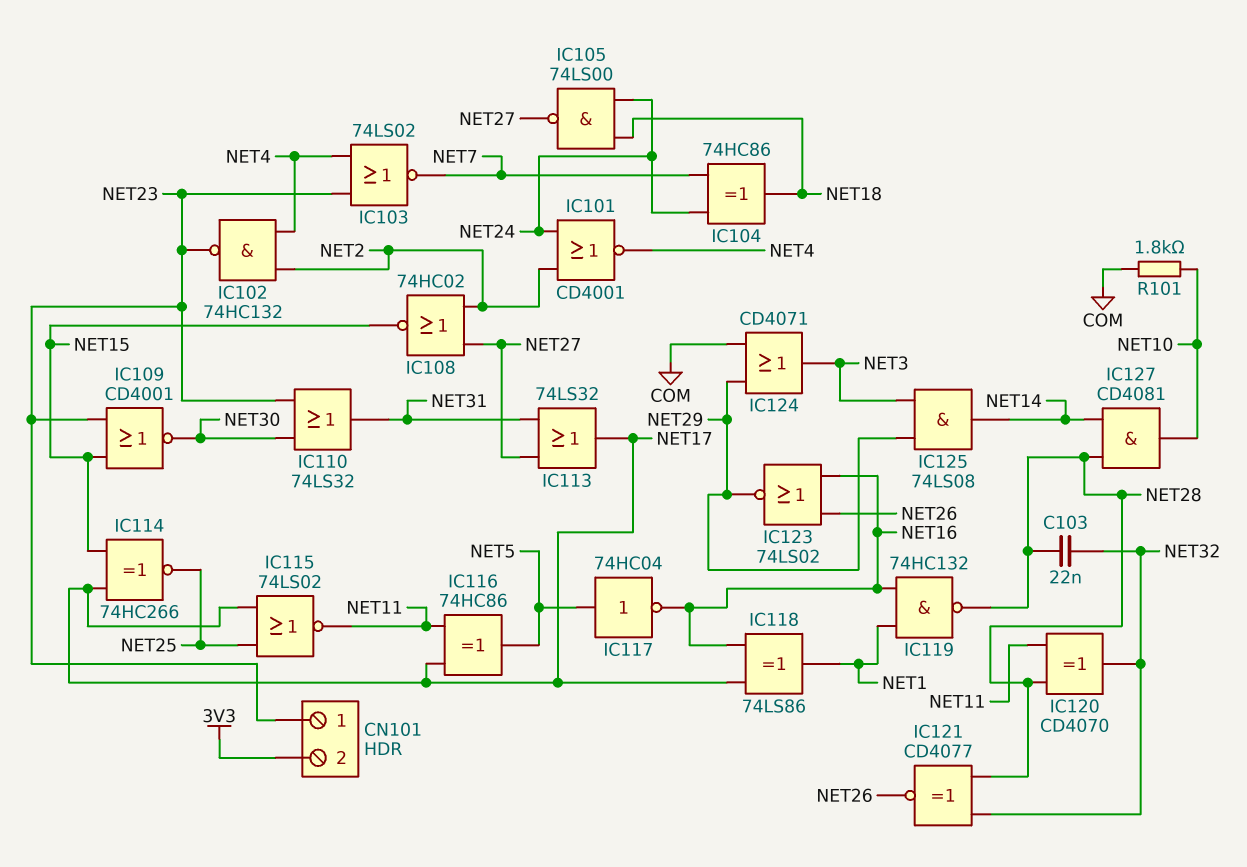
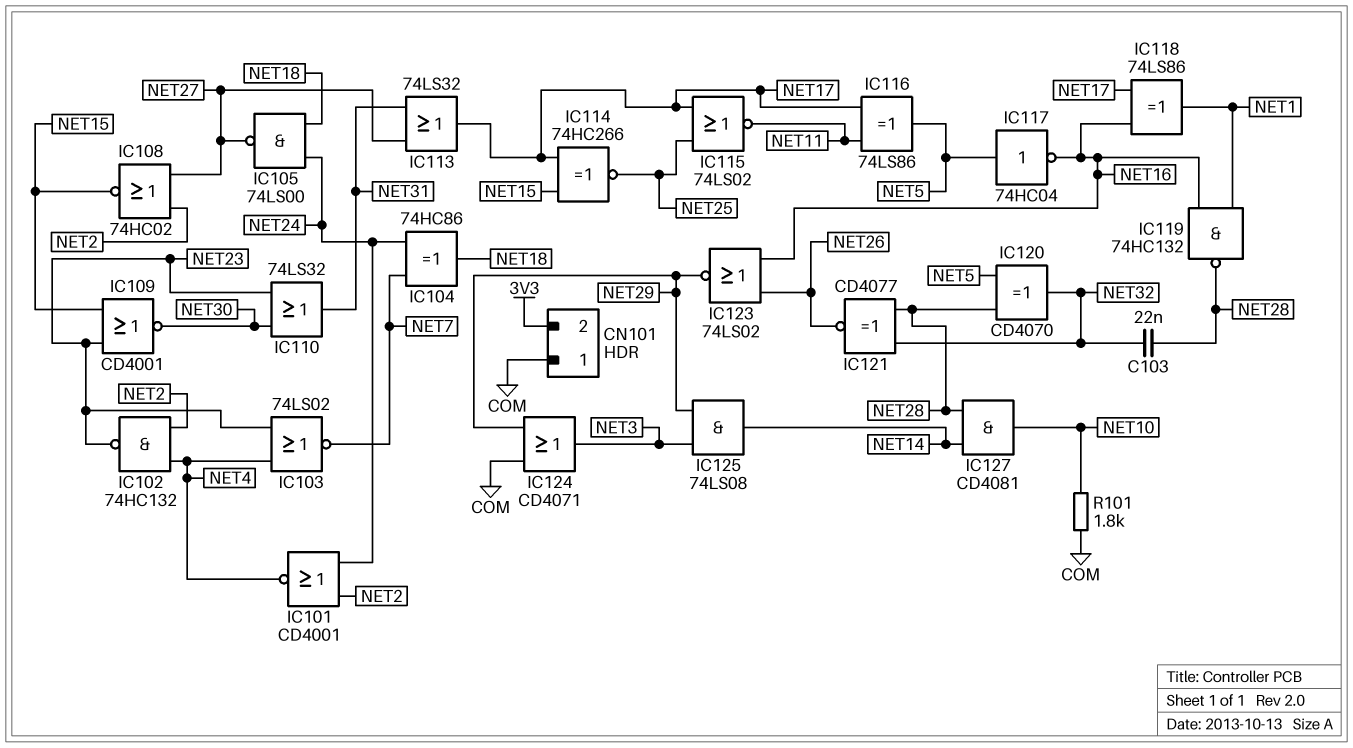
CN101 pin 1: NET23 -> COM
IC116: XOR 74HC86 (in NET11, in NET17, out NET5) -> XOR 74LS86 (in NET11, in NET17, out NET5)
IC120: XOR CD4070 (in NET11, in NET28, out NET32) -> XOR CD4070 (in NET5, in NET28, out NET32)

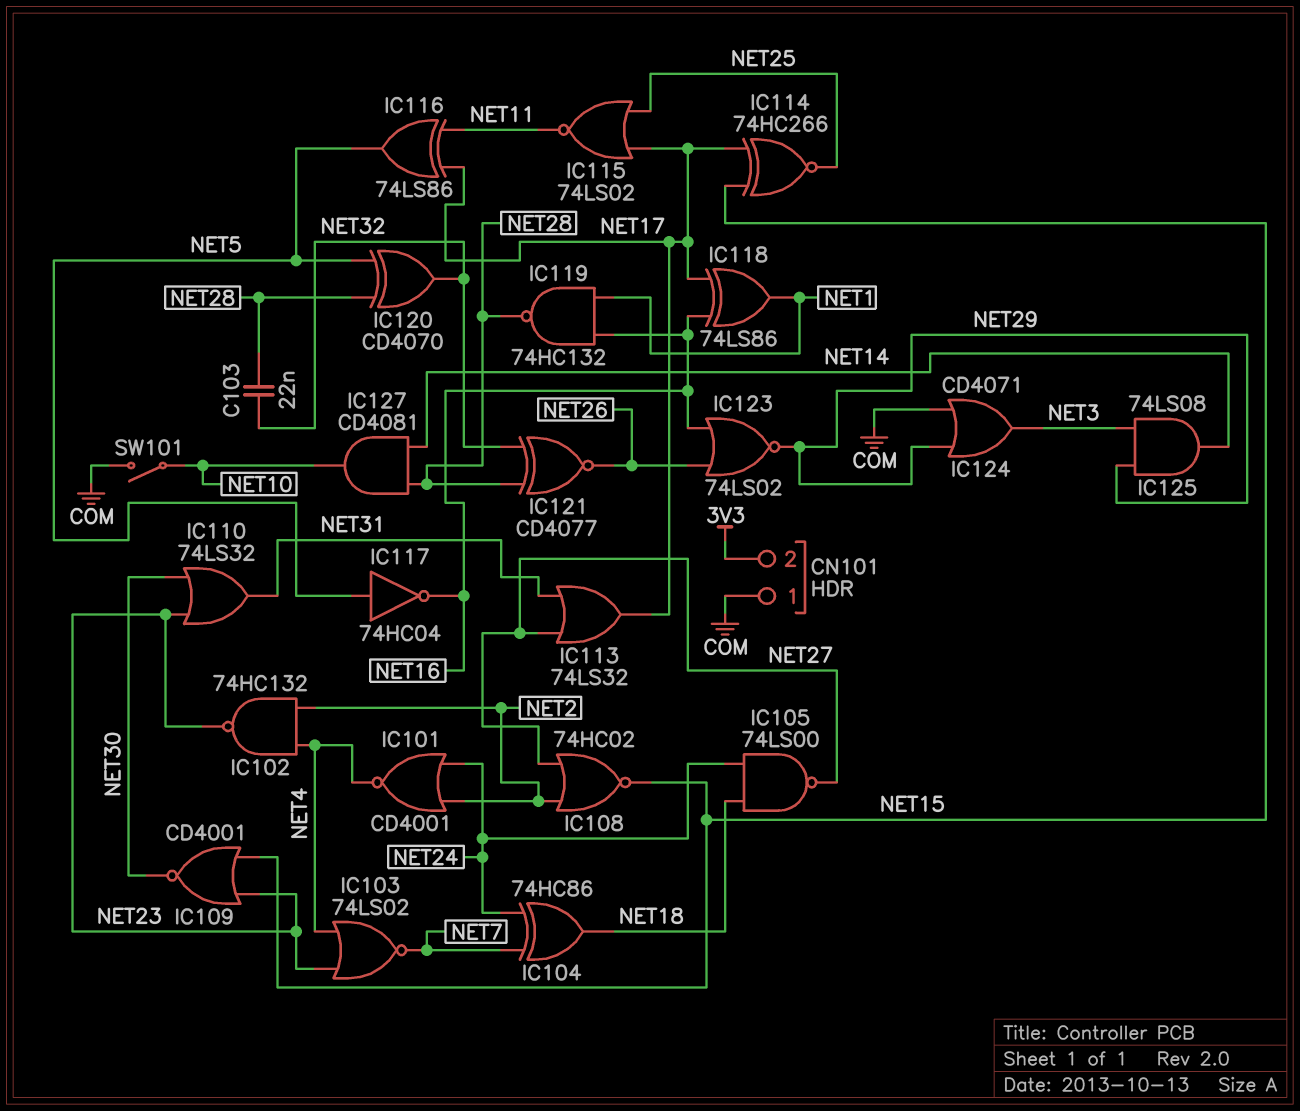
R101: 1.8k (COM, NET10) -> none
SW101: none -> switch (COM, NET10)

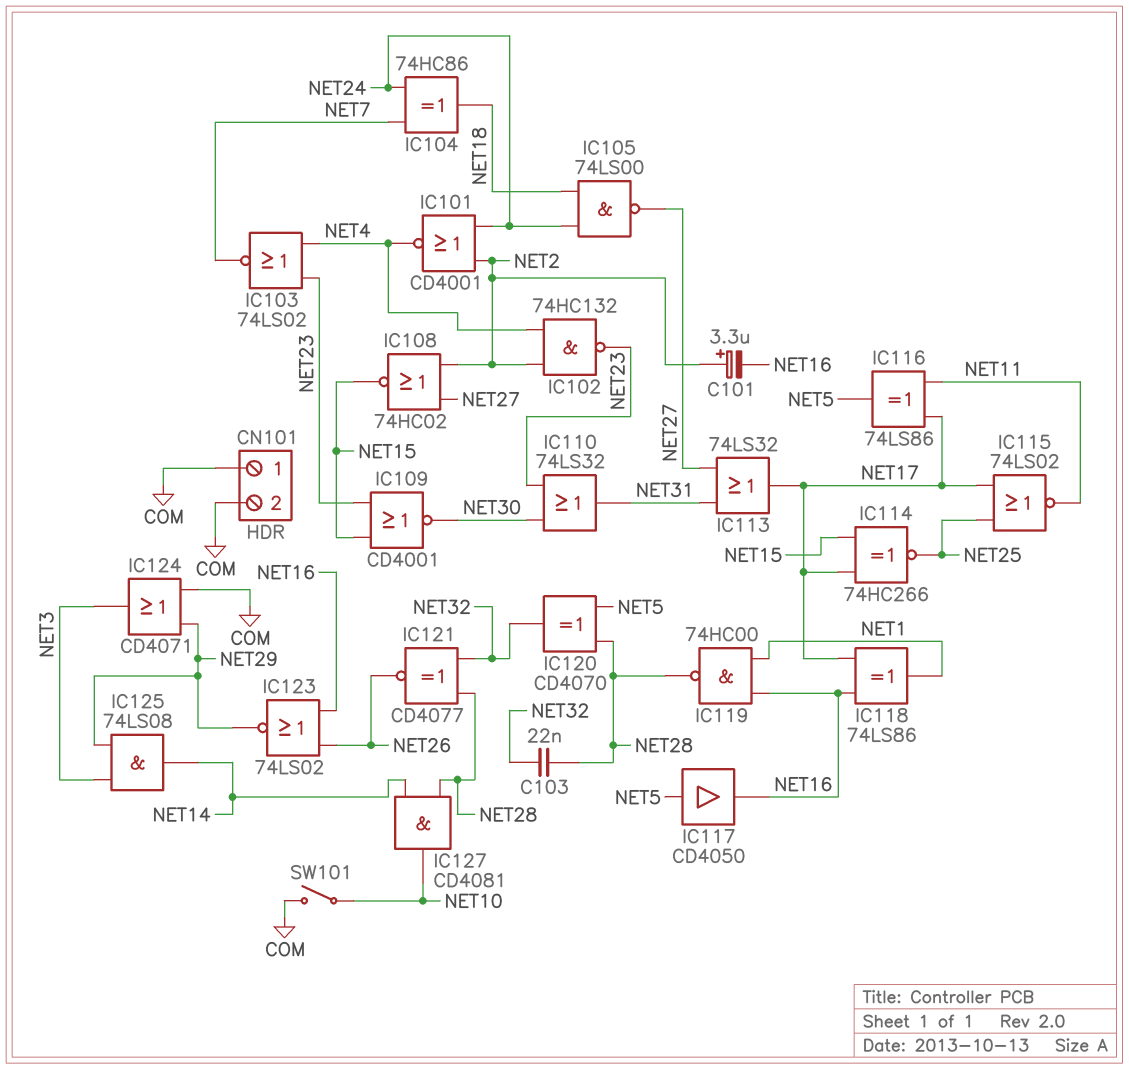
C101: none -> 3.3uF (plus NET2, minus NET16)
CN101 pin 2: 3V3 -> COM
IC117: NOT 74HC04 (in NET5, out NET16) -> buffer CD4050 (in NET5, out NET16)
IC119: NAND 74HC132 (in NET1, in NET16, out NET28) -> NAND 74HC00 (in NET1, in NET16, out NET28)

